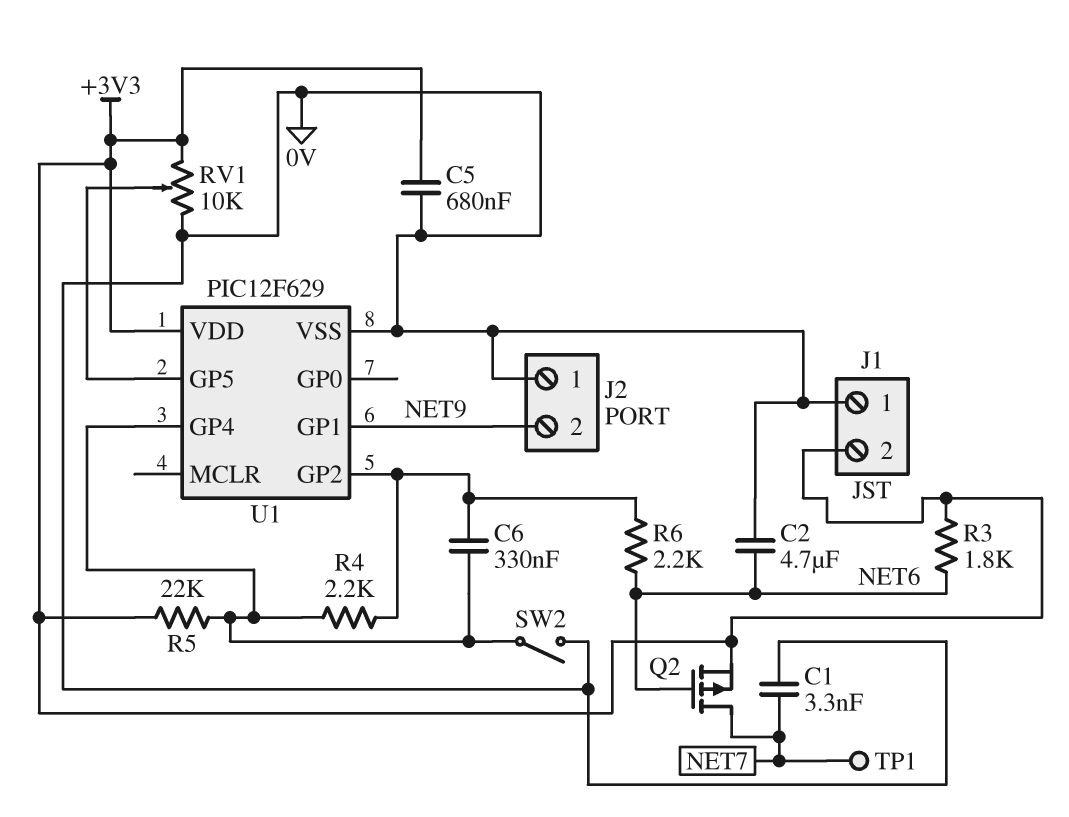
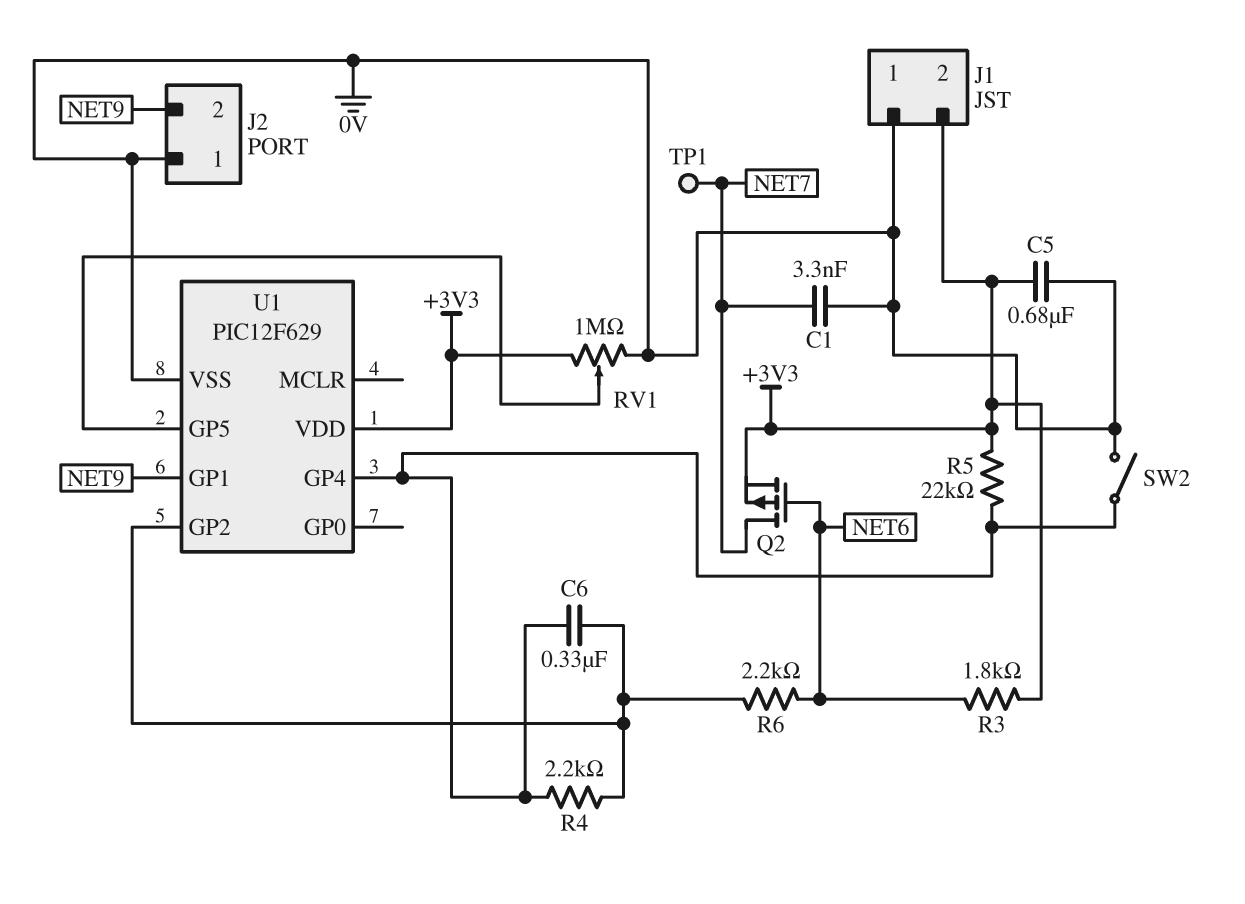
C2: 4.7uF (0V, NET6) -> none
RV1: 10k (+3V3, 0V, wiper U1/GP5) -> 1M (+3V3, 0V, wiper U1/GP5)

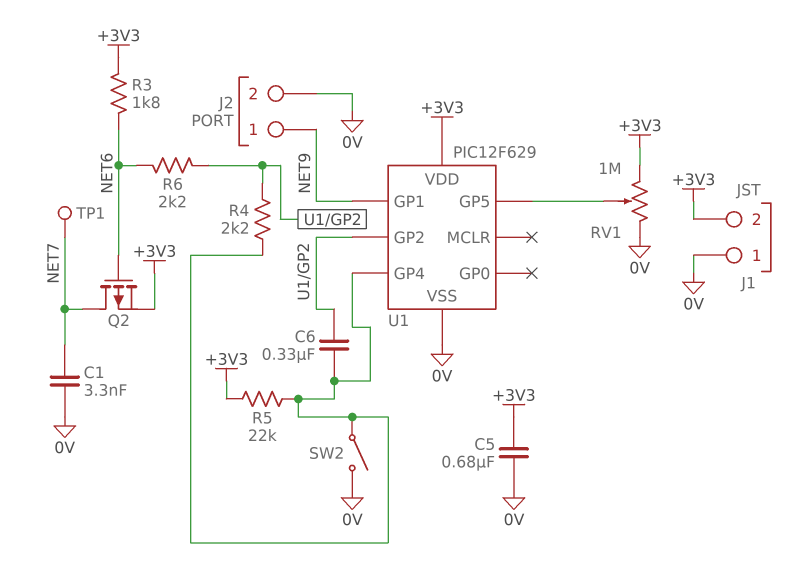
J2 pin 1: 0V -> NET9
J2 pin 2: NET9 -> 0V

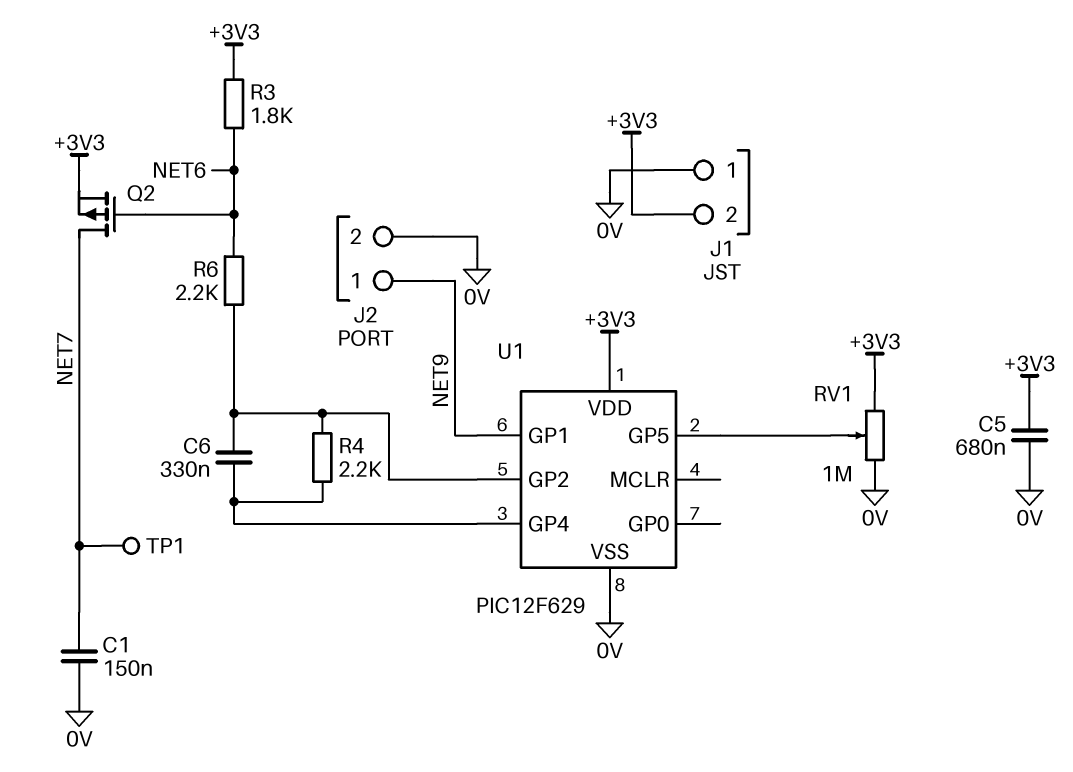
C1: 3.3nF (0V, NET7) -> 150nF (0V, NET7)
R5: 22k (+3V3, U1/GP4) -> none
SW2: switch (0V, U1/GP4) -> none

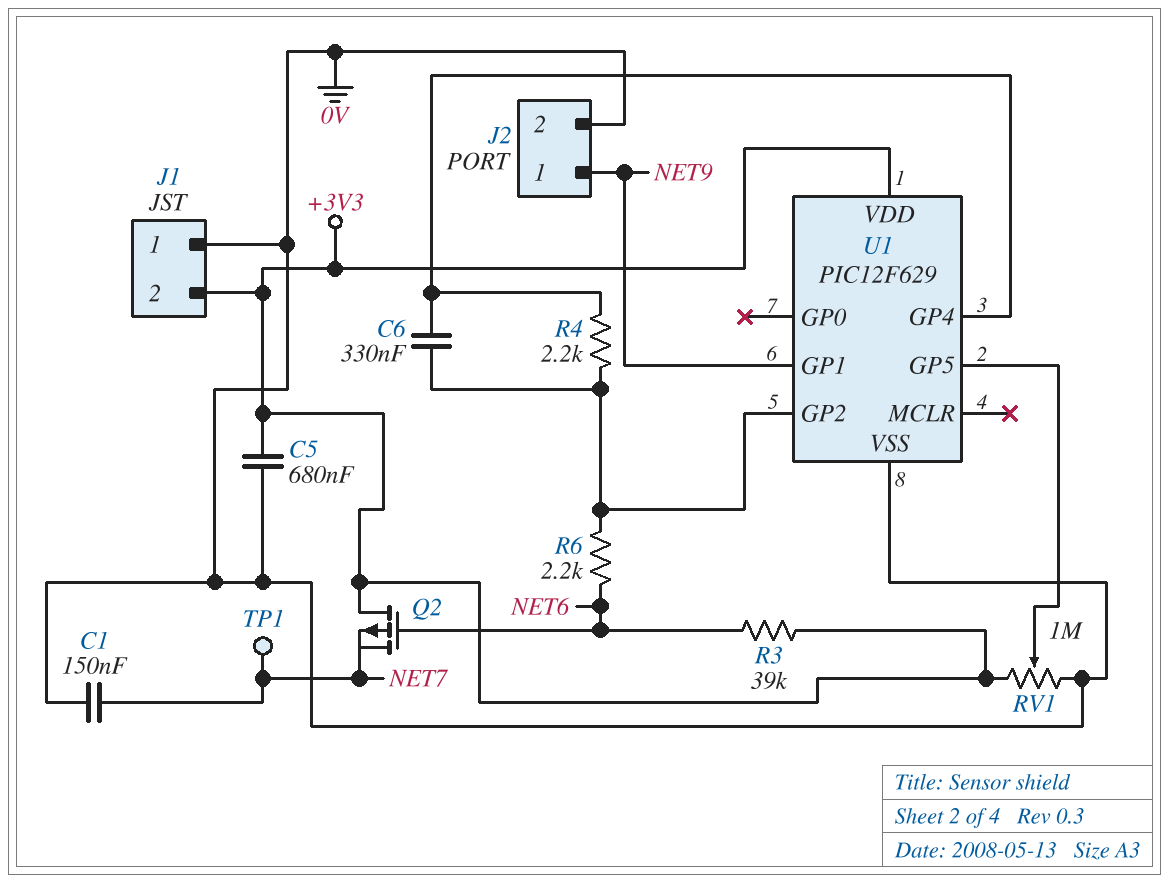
Q2: PMOS (G NET6, D NET7, S +3V3) -> PMOS (G NET6, D +3V3, S NET7)
R3: 1.8k (+3V3, NET6) -> 39k (+3V3, NET6)

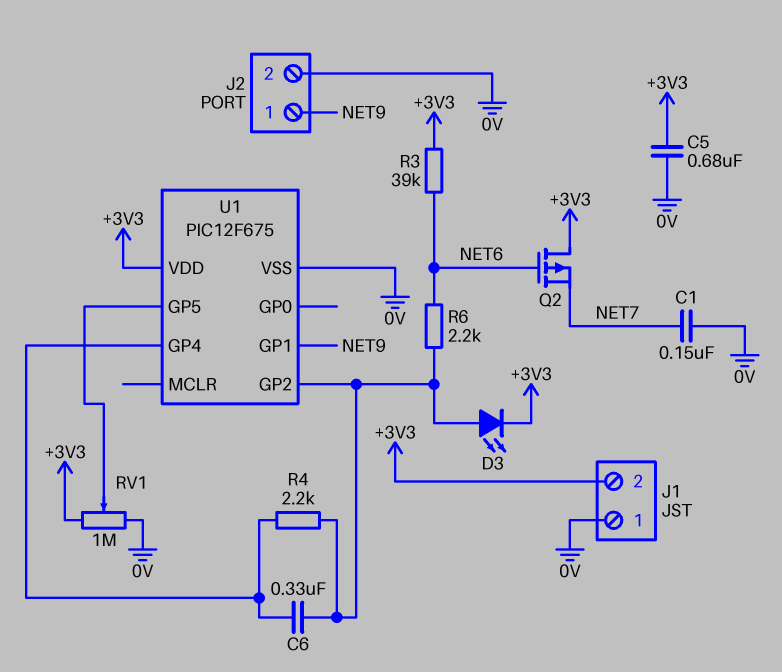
D3: none -> LED (A U1/GP2, K +3V3)
TP1: test point (NET7) -> none
U1: PIC12F629 -> PIC12F675

